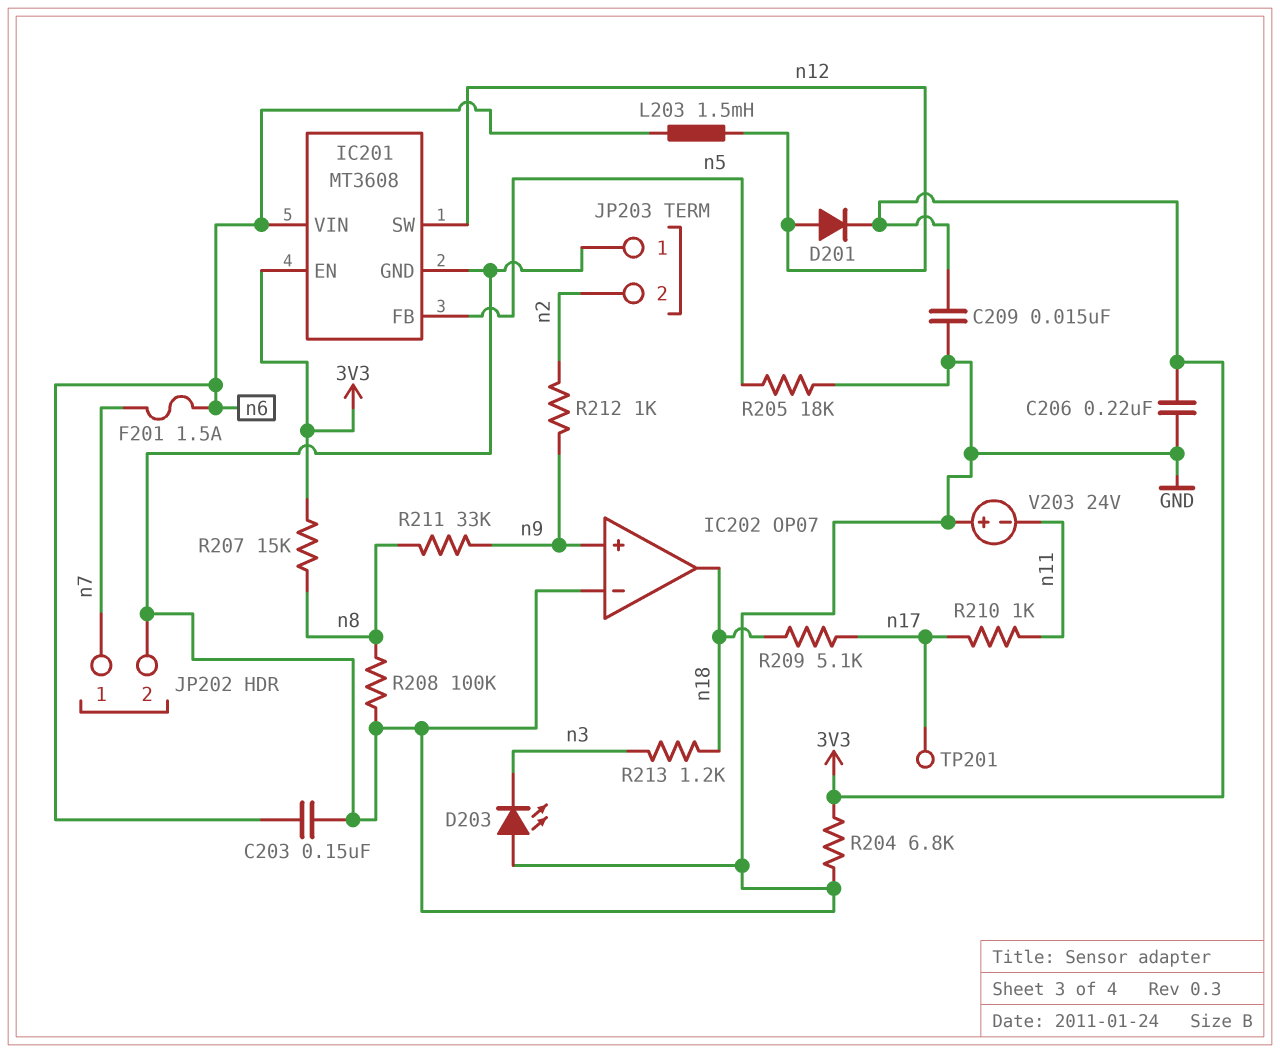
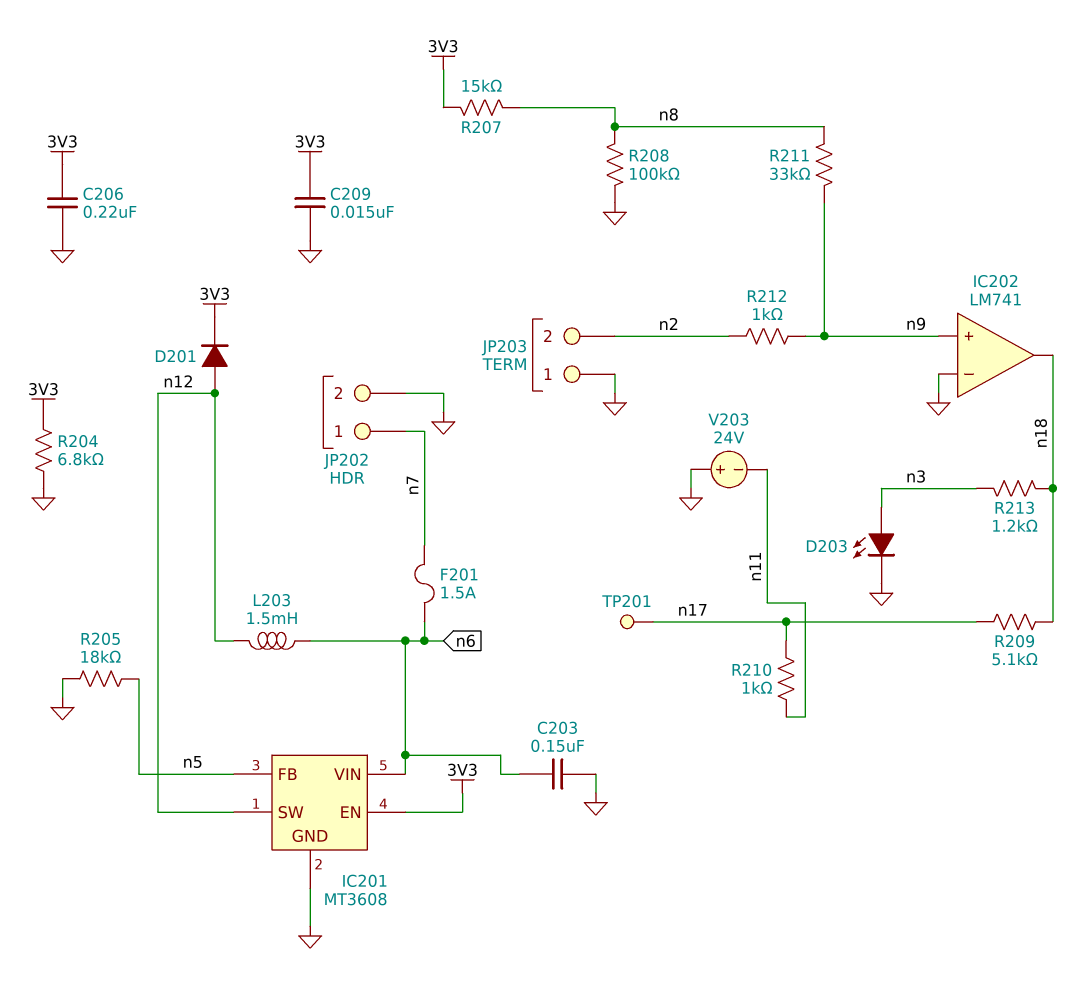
D203: LED (A GND, K n3) -> LED (A n3, K GND)
IC202: OP07 -> LM741

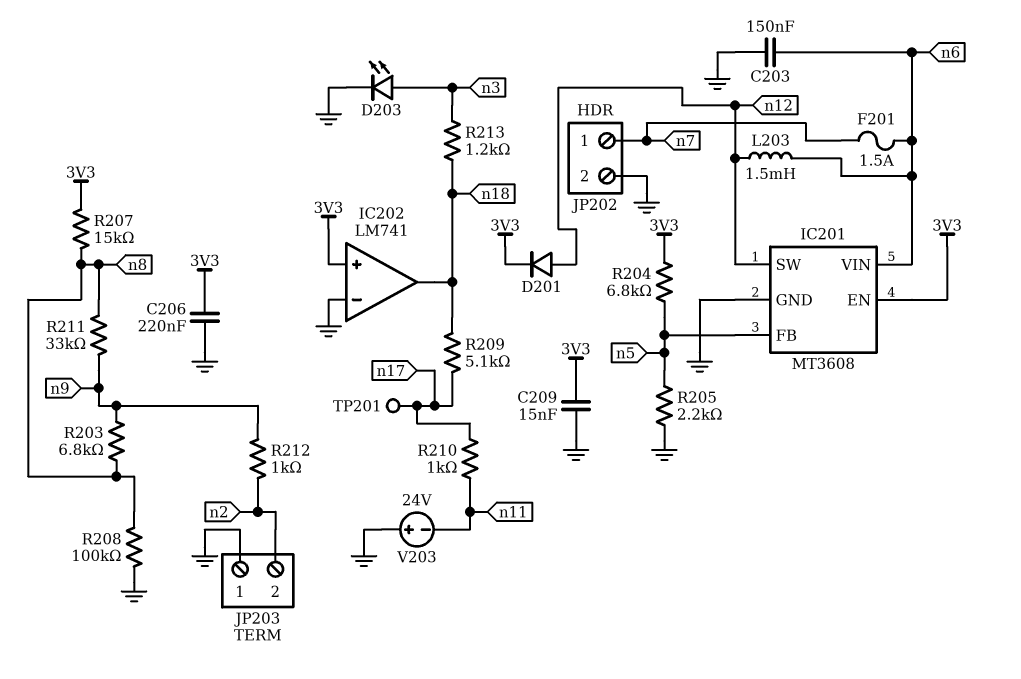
IC202 pin in+: n9 -> 3V3
R203: none -> 6.8k (n8, n9)
R204: 6.8k (3V3, GND) -> 6.8k (3V3, n5)
R205: 18k (GND, n5) -> 2.2k (GND, n5)

